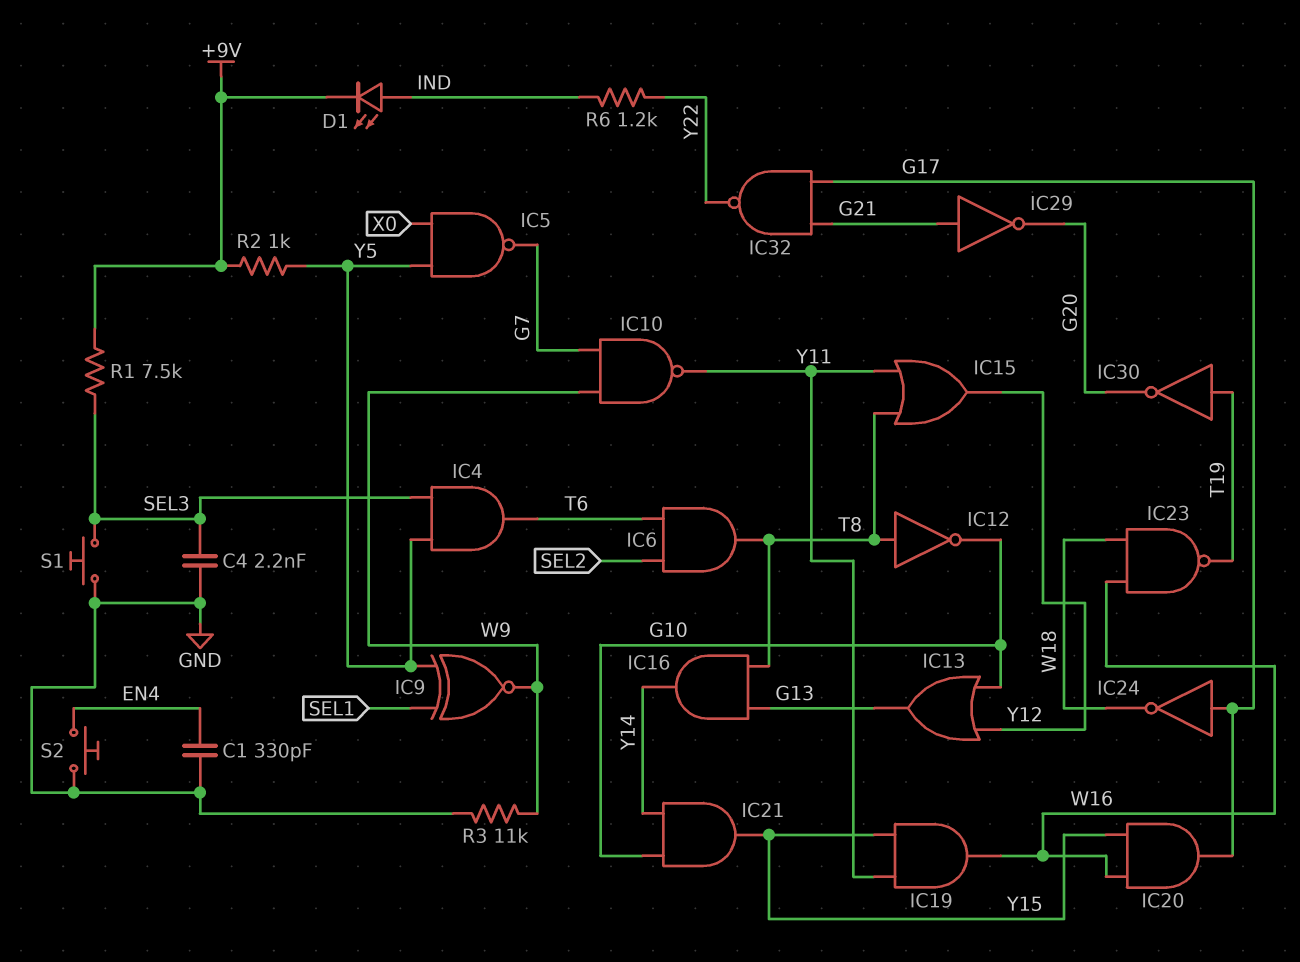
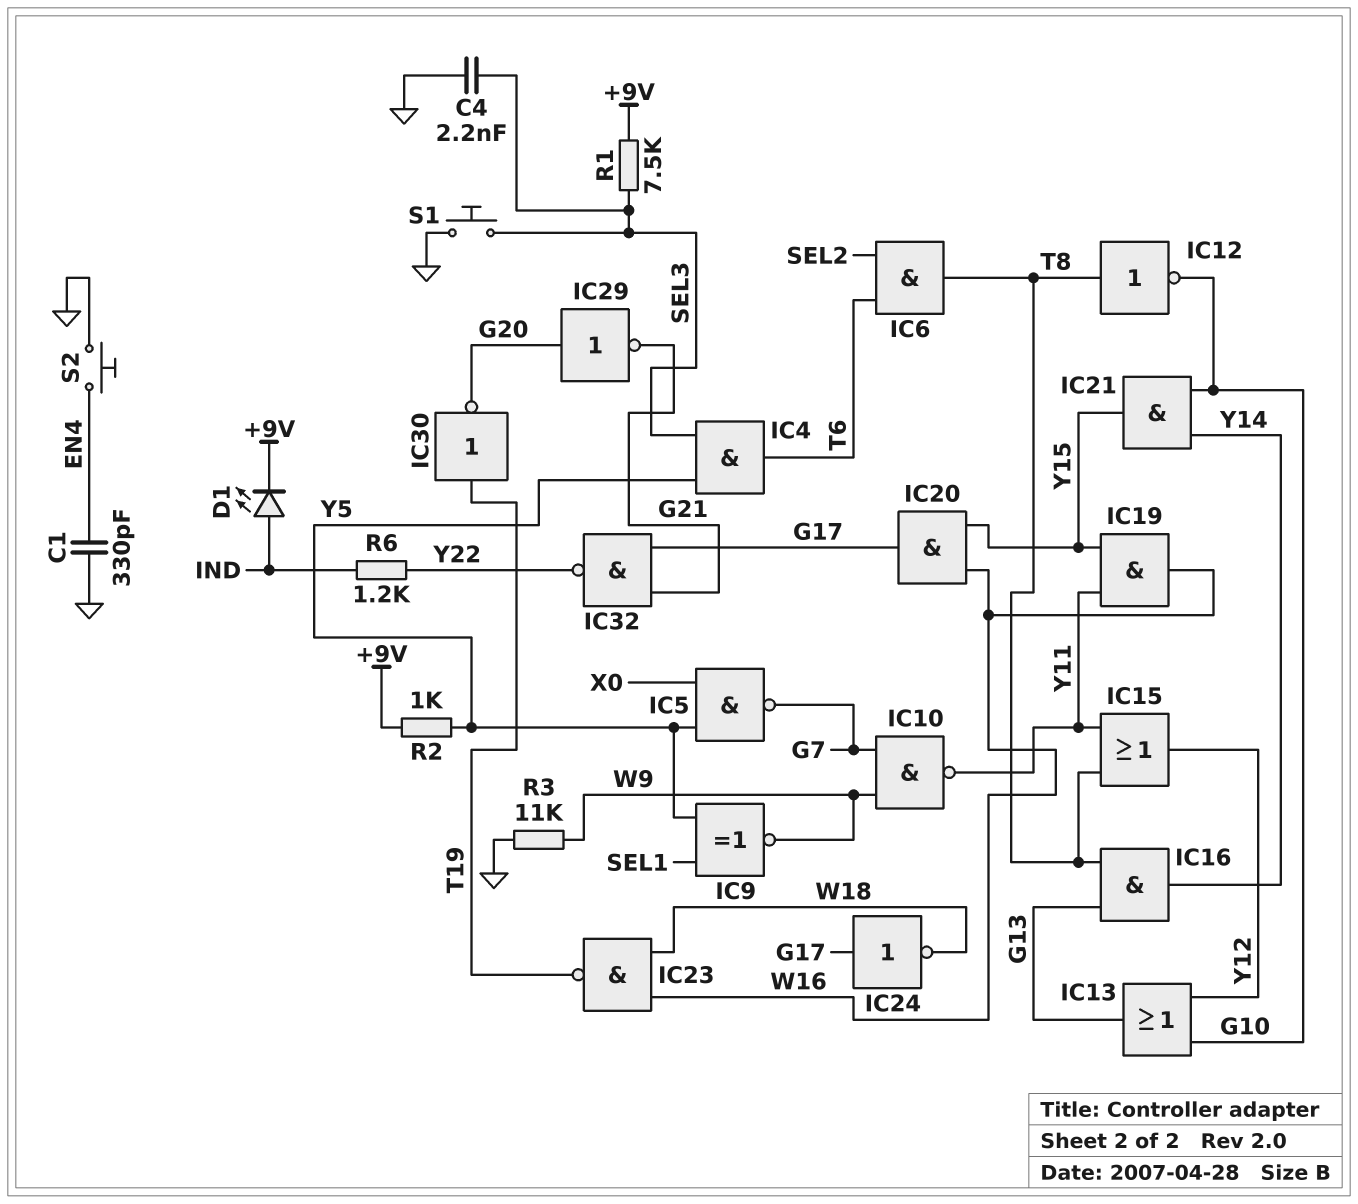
IC29: NOT (in G21, out G20) -> NOT (in G20, out G21)

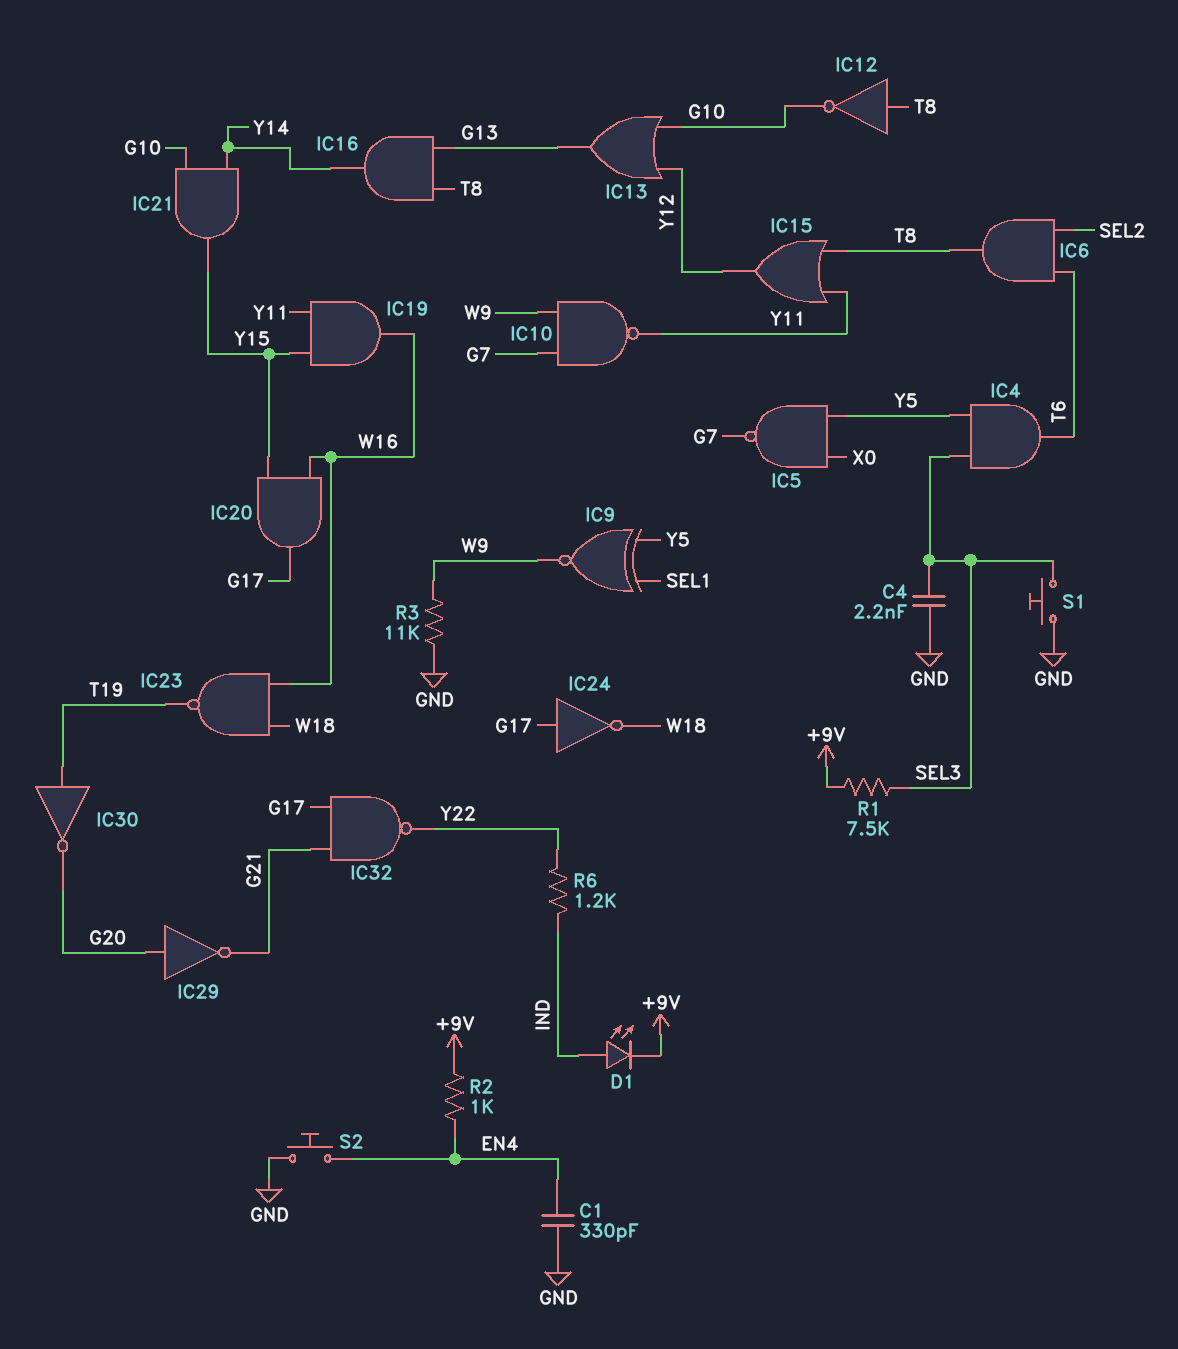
R2: 1k (+9V, Y5) -> 1k (+9V, EN4)

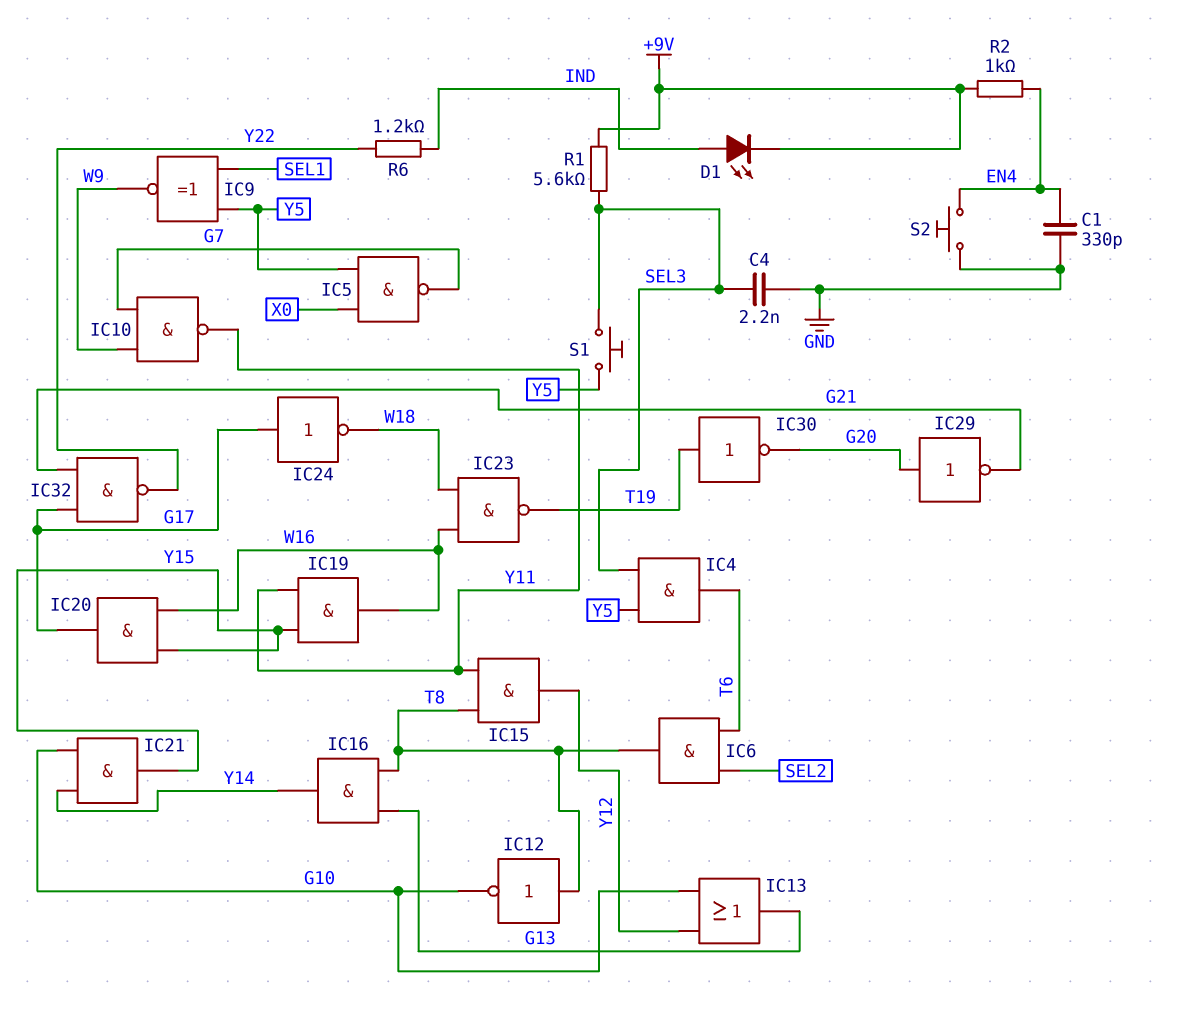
IC15: OR (in T8, in Y11, out Y12) -> AND (in T8, in Y11, out Y12)
R1: 7.5k (+9V, SEL3) -> 5.6k (+9V, SEL3)
R3: 11k (GND, W9) -> none
S1: button (GND, SEL3) -> button (SEL3, Y5)

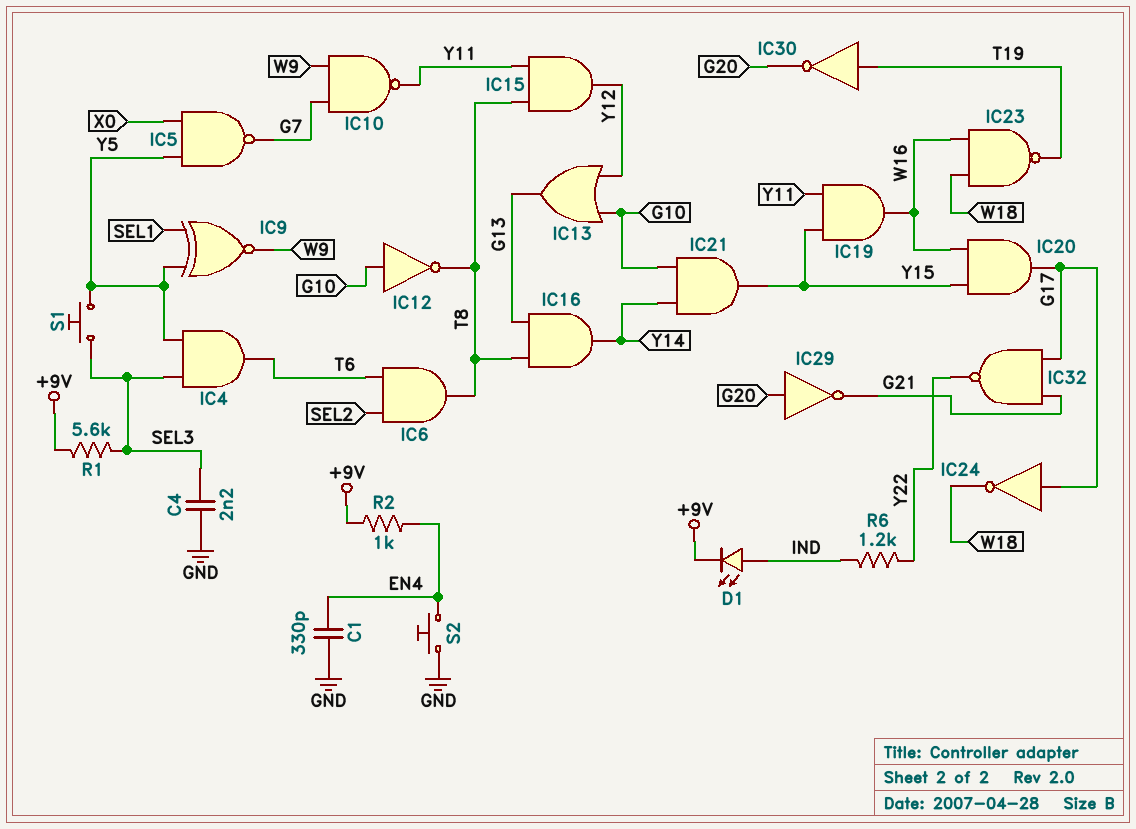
IC12: NOT (in T8, out G10) -> NOT (in G10, out T8)

